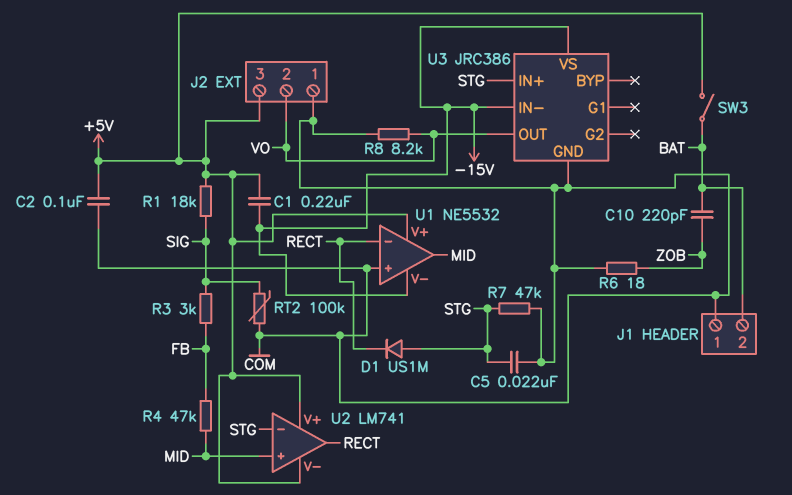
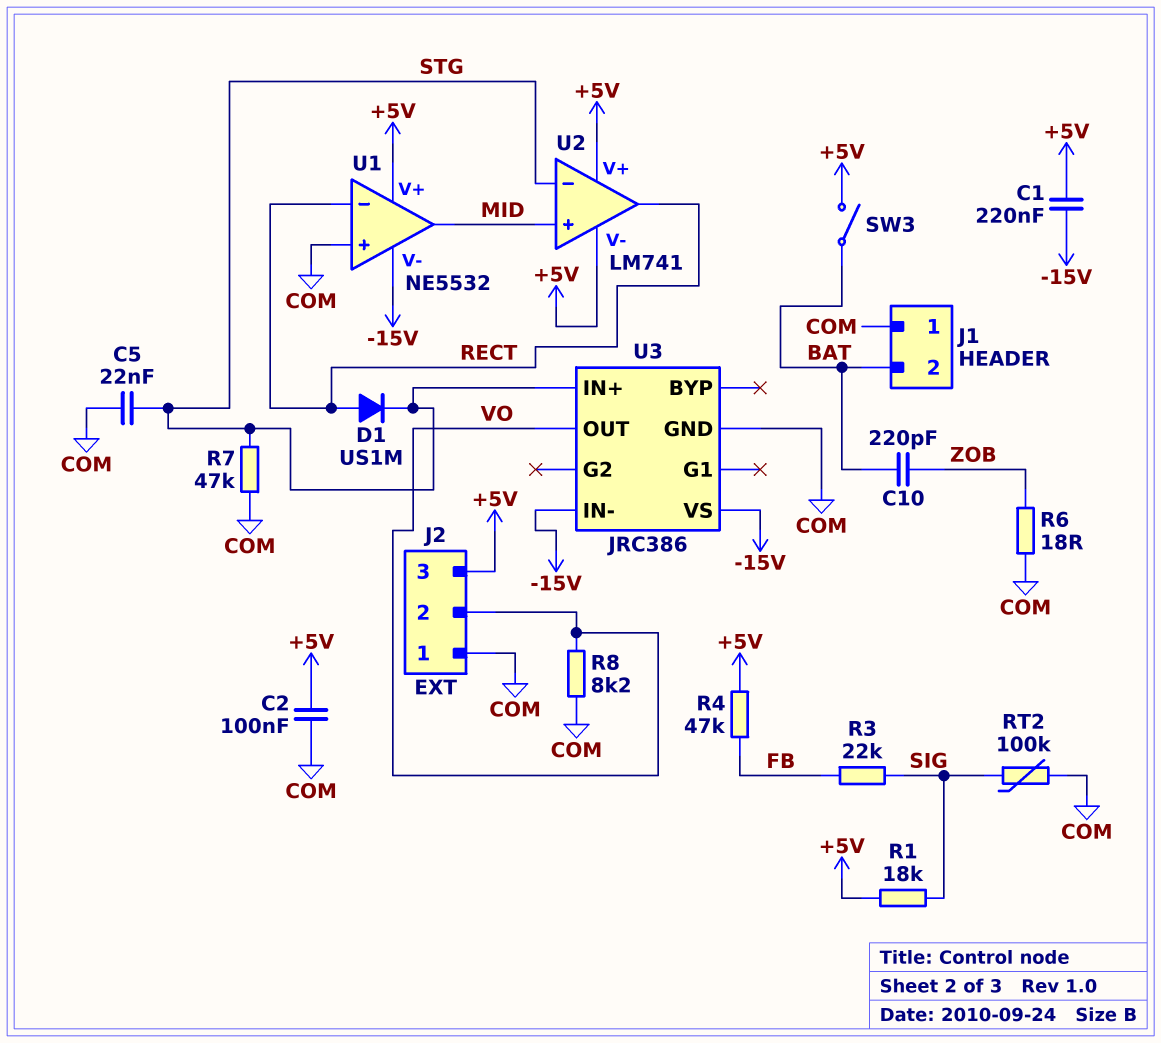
D1: diode US1M (A STG, K RECT) -> diode US1M (A RECT, K STG)
R3: 3k (FB, SIG) -> 22k (FB, SIG)
R4: 47k (FB, MID) -> 47k (+5V, FB)

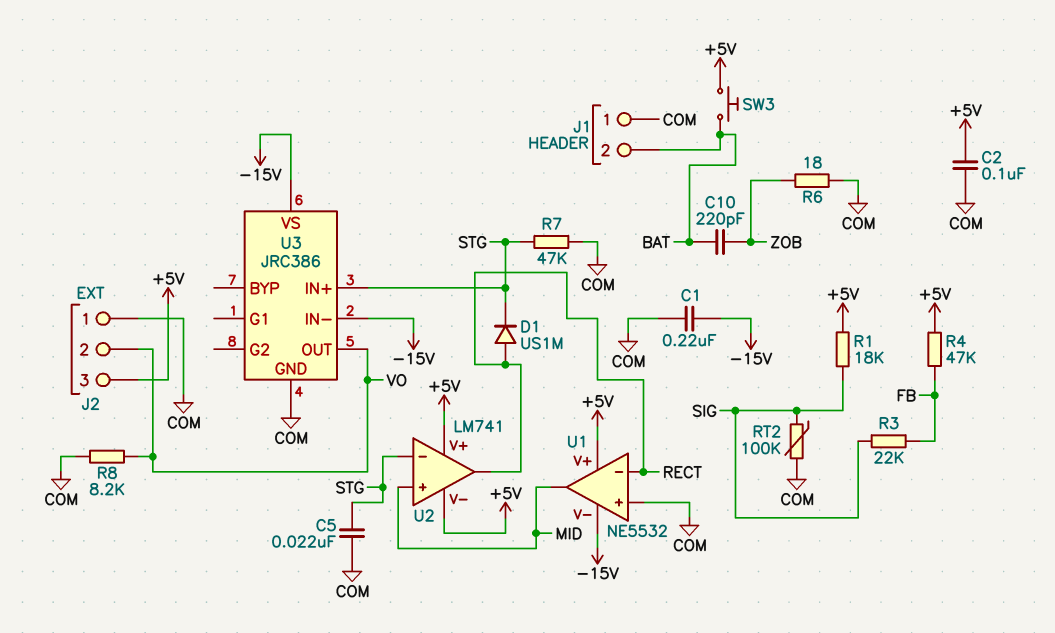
C1: 220nF (+5V, -15V) -> 220nF (-15V, COM)
SW3: switch (+5V, BAT) -> button (+5V, BAT)

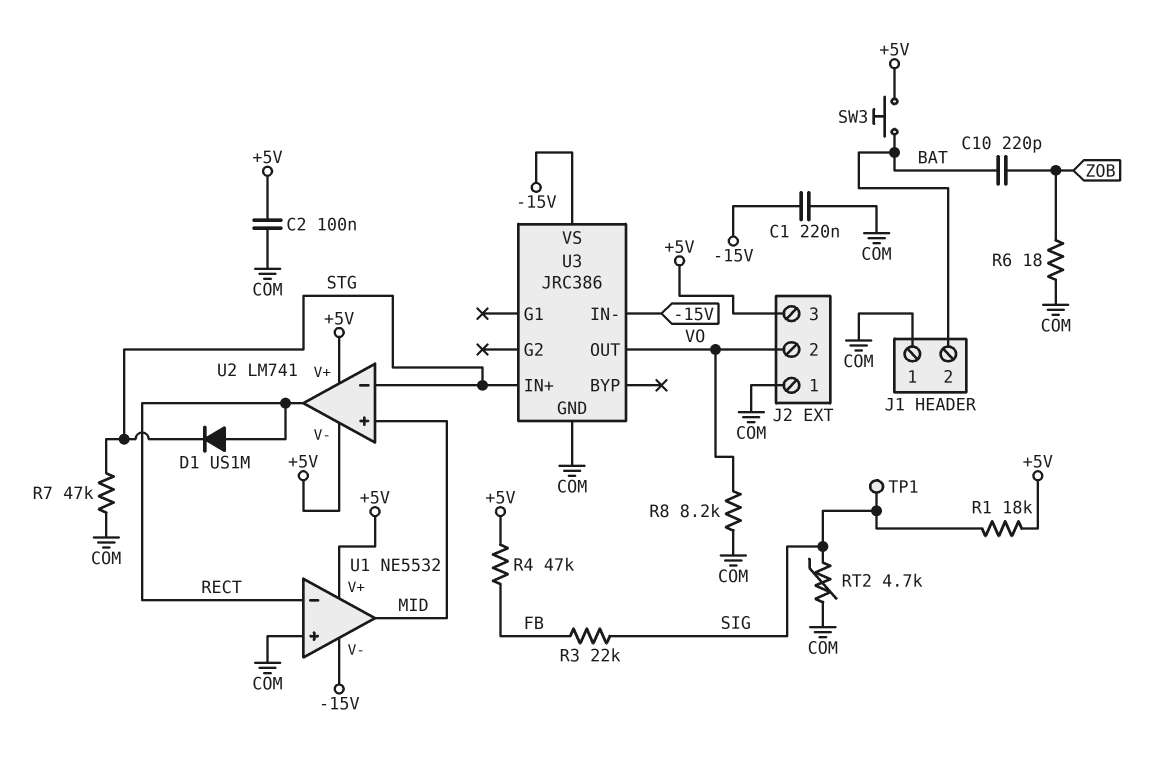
C5: 22nF (COM, STG) -> none
RT2: 100k (COM, SIG) -> 4.7k (COM, SIG)
TP1: none -> test point (SIG)

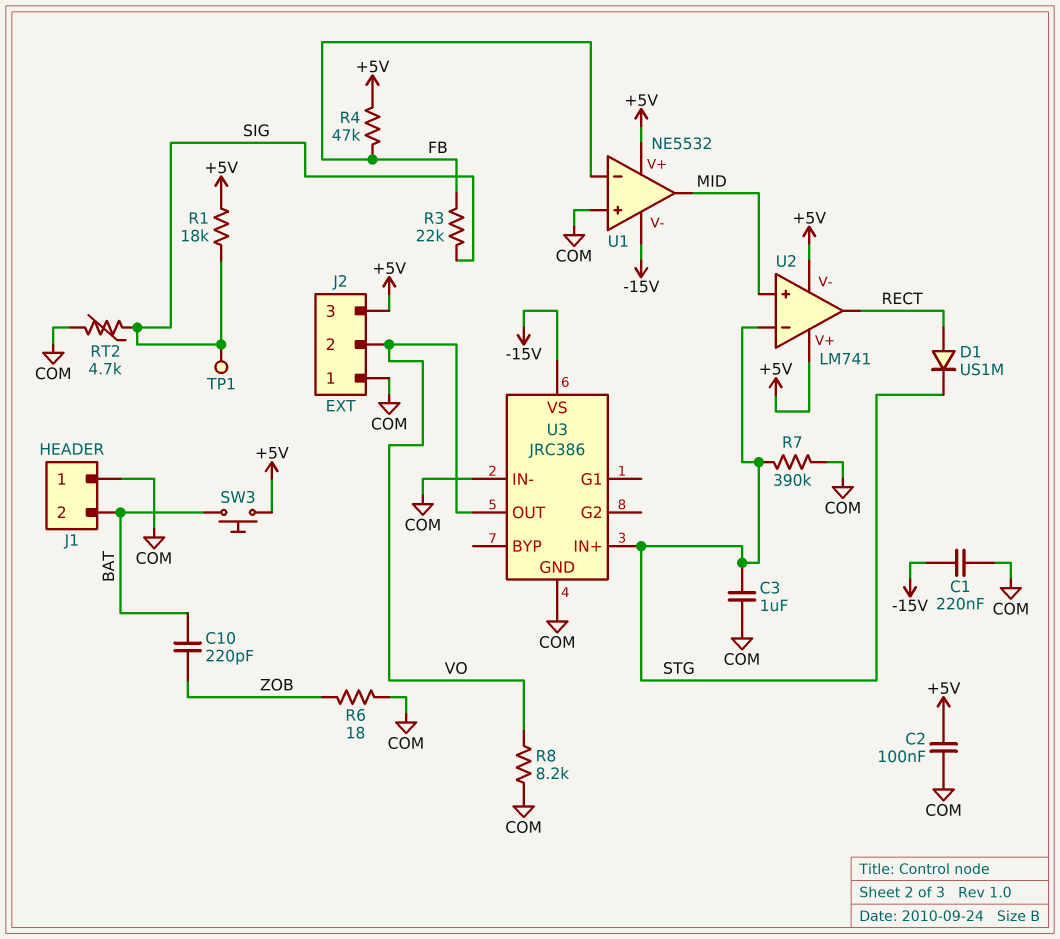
C3: none -> 1uF (COM, STG)
R7: 47k (COM, STG) -> 390k (COM, STG)
U1 pin in-: RECT -> FB
U3 pin IN-: -15V -> COM

